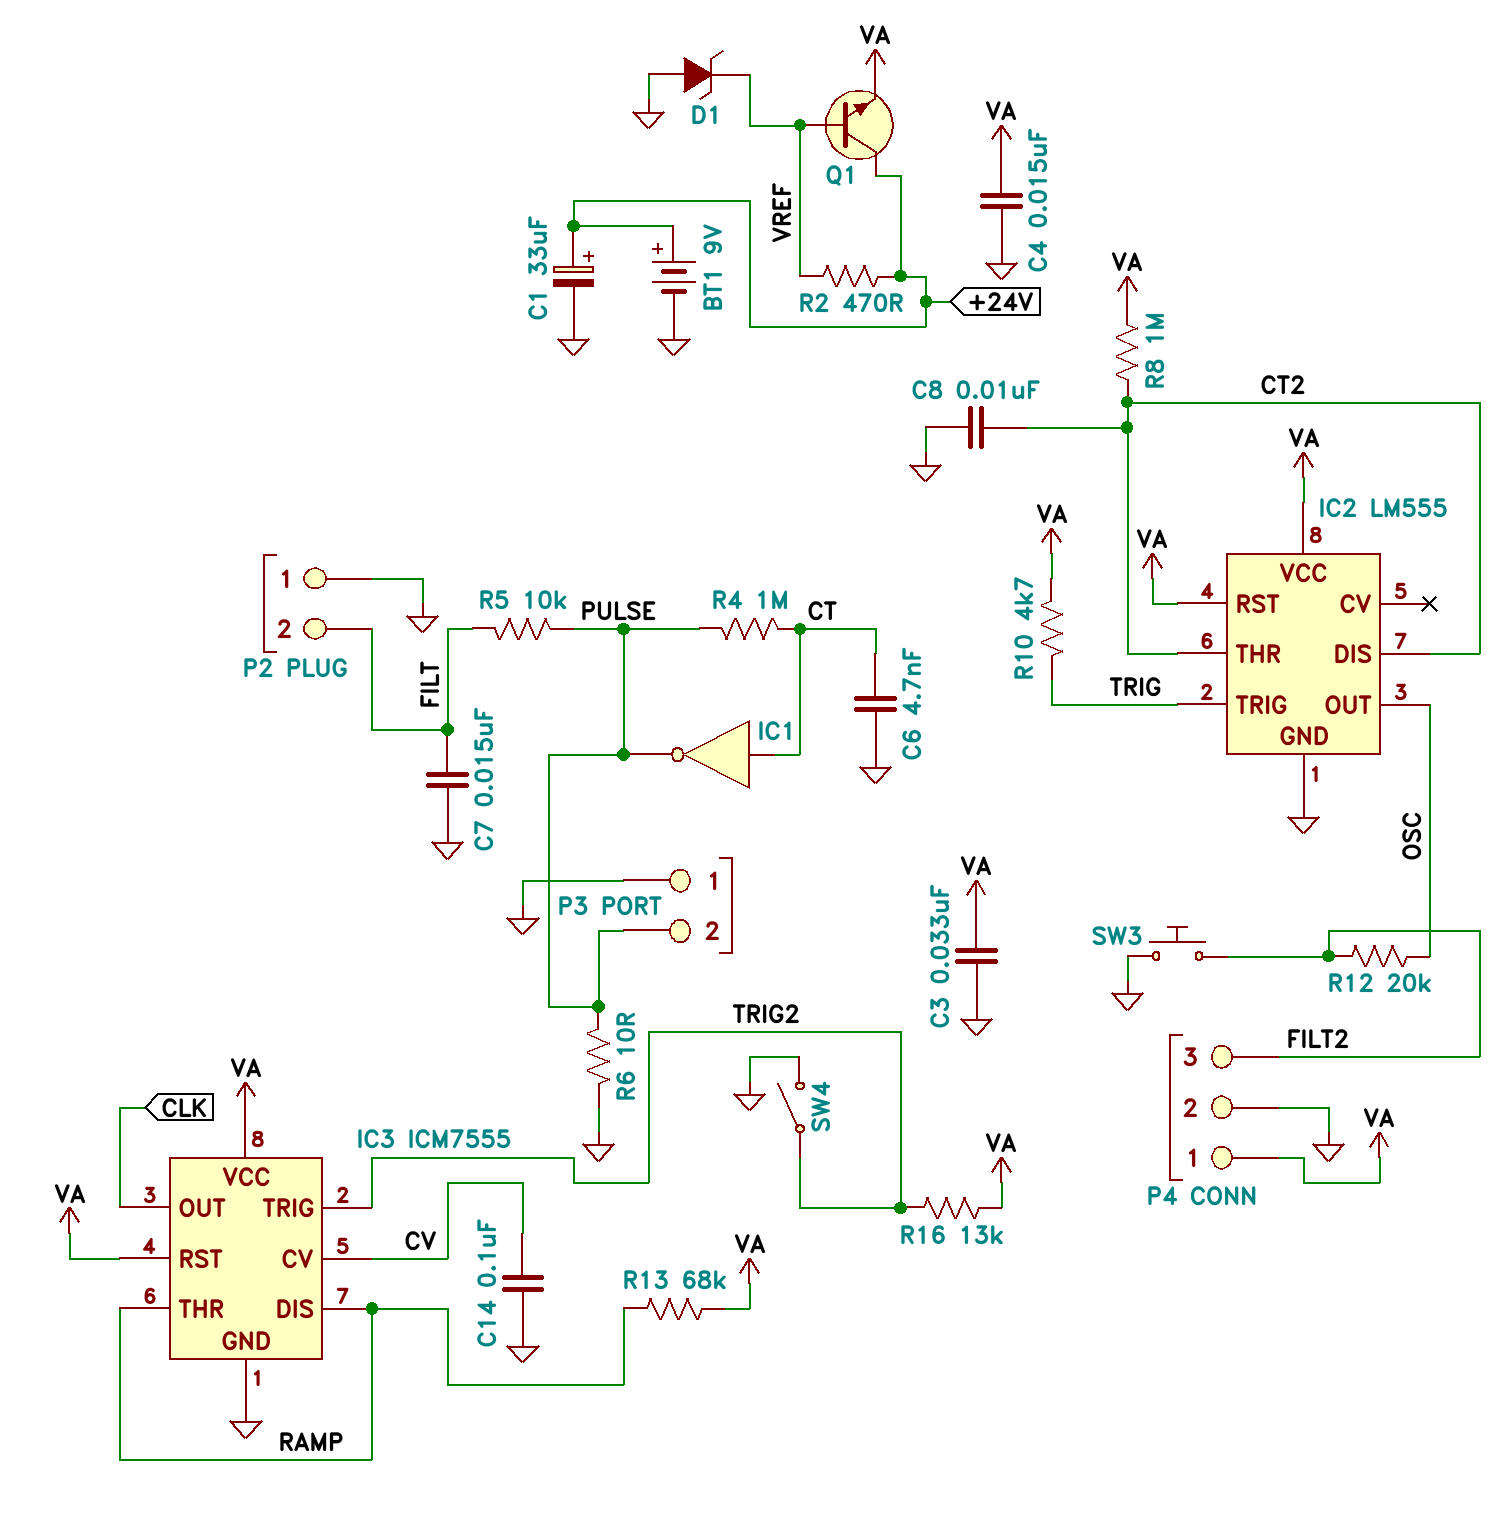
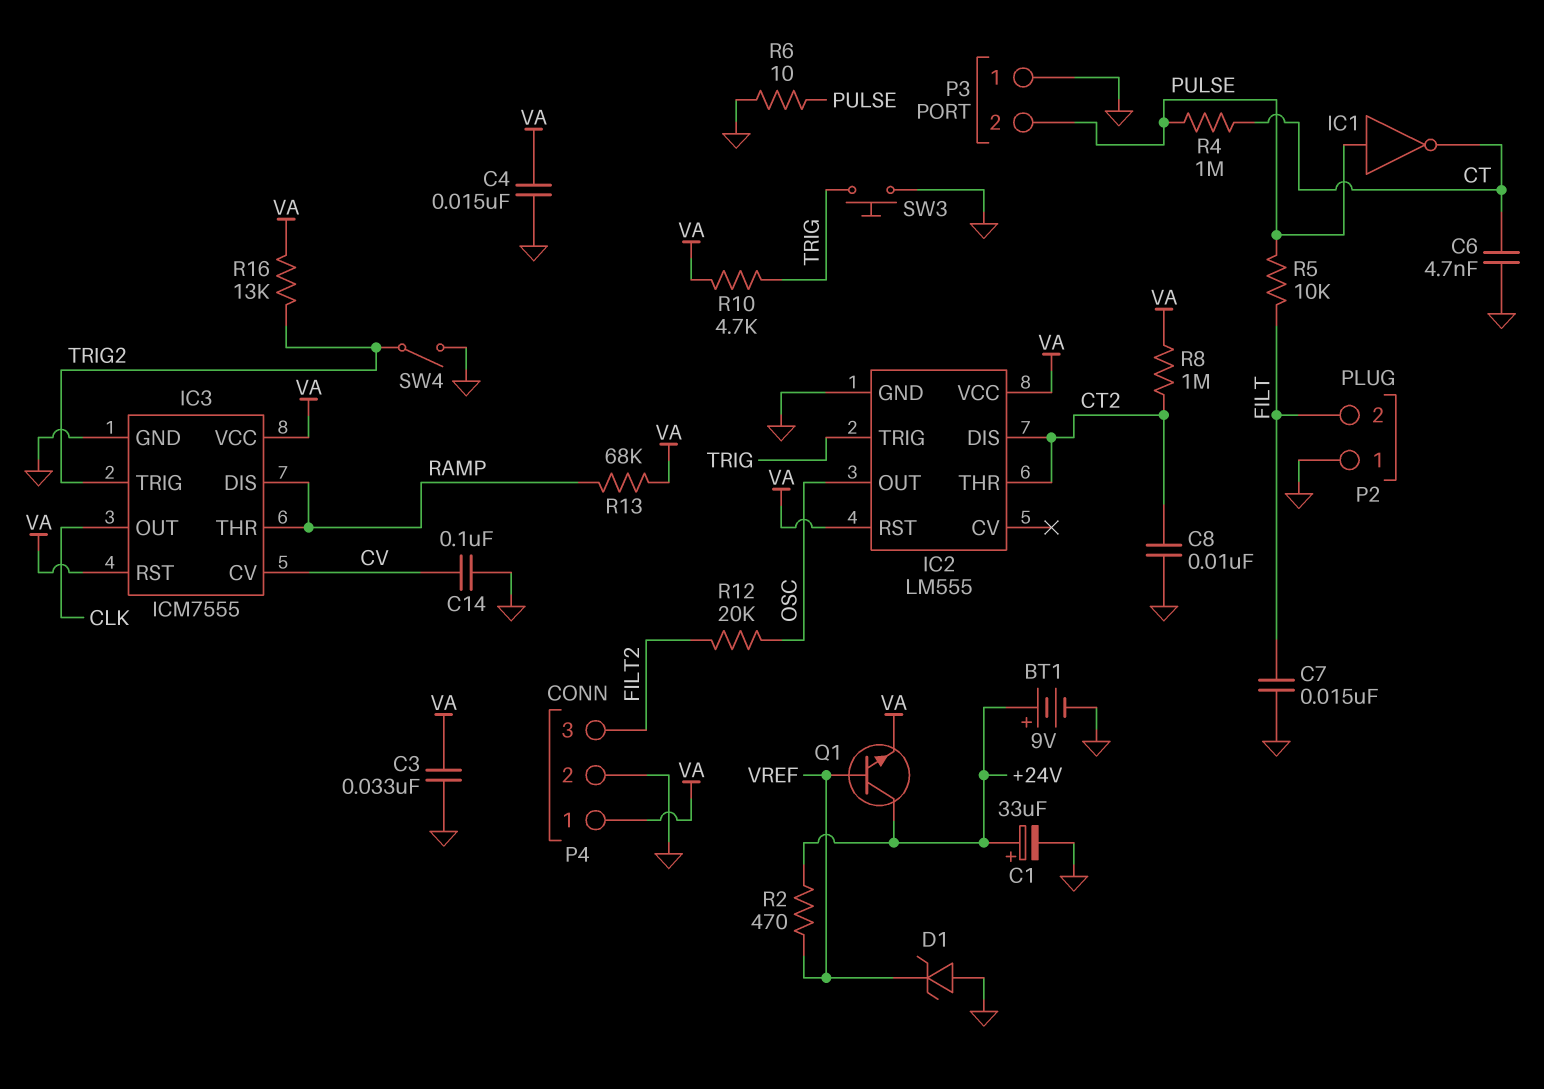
IC1: NOT (in CT, out PULSE) -> NOT (in PULSE, out CT)
SW3: button (FILT2, GND) -> button (GND, TRIG)

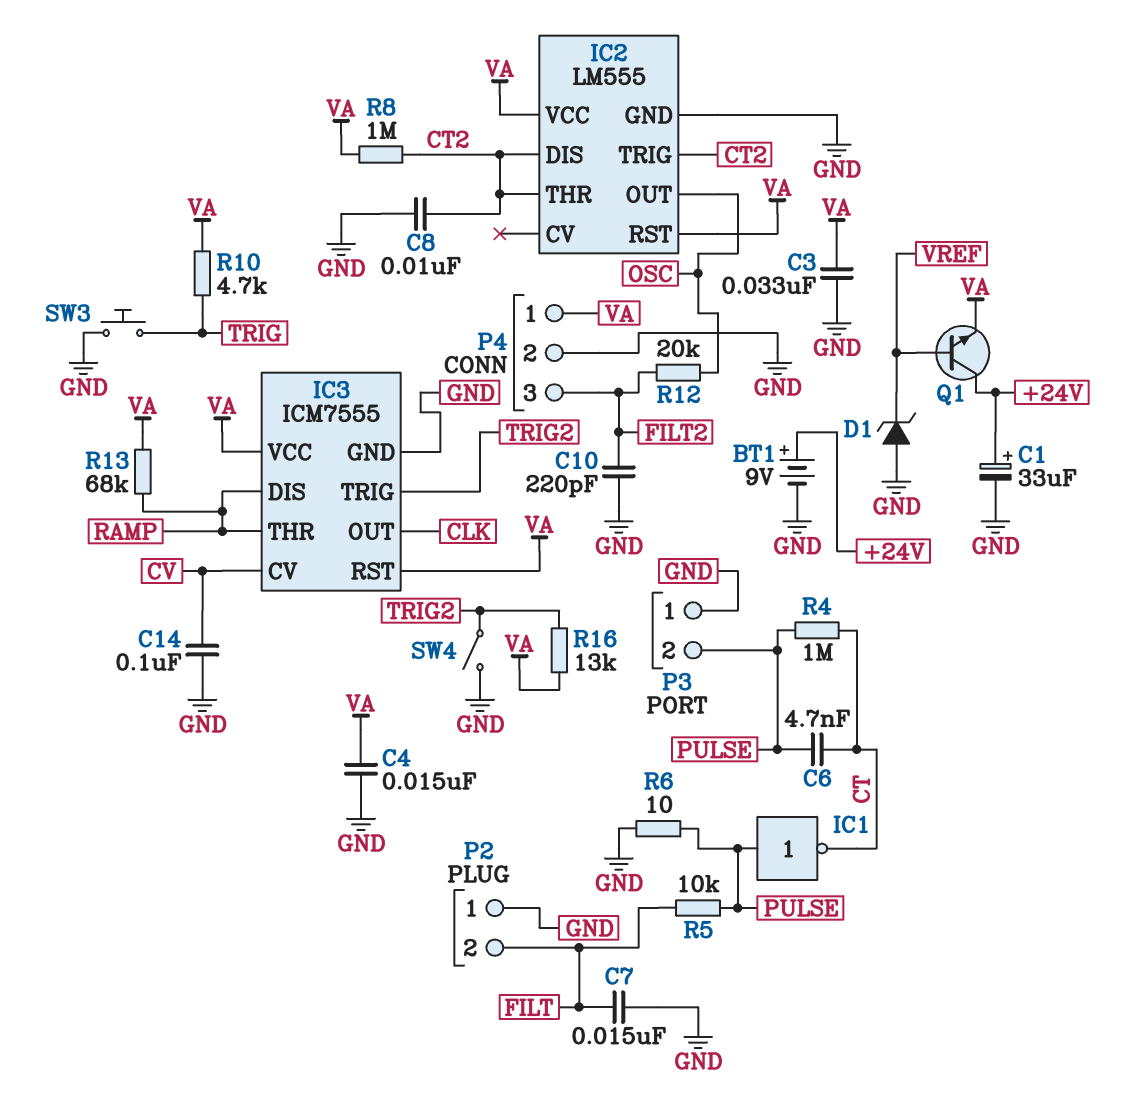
C6: 4.7nF (CT, GND) -> 4.7nF (CT, PULSE)
C10: none -> 220pF (FILT2, GND)
IC2 pin TRIG: TRIG -> CT2
R2: 470 (+24V, VREF) -> none

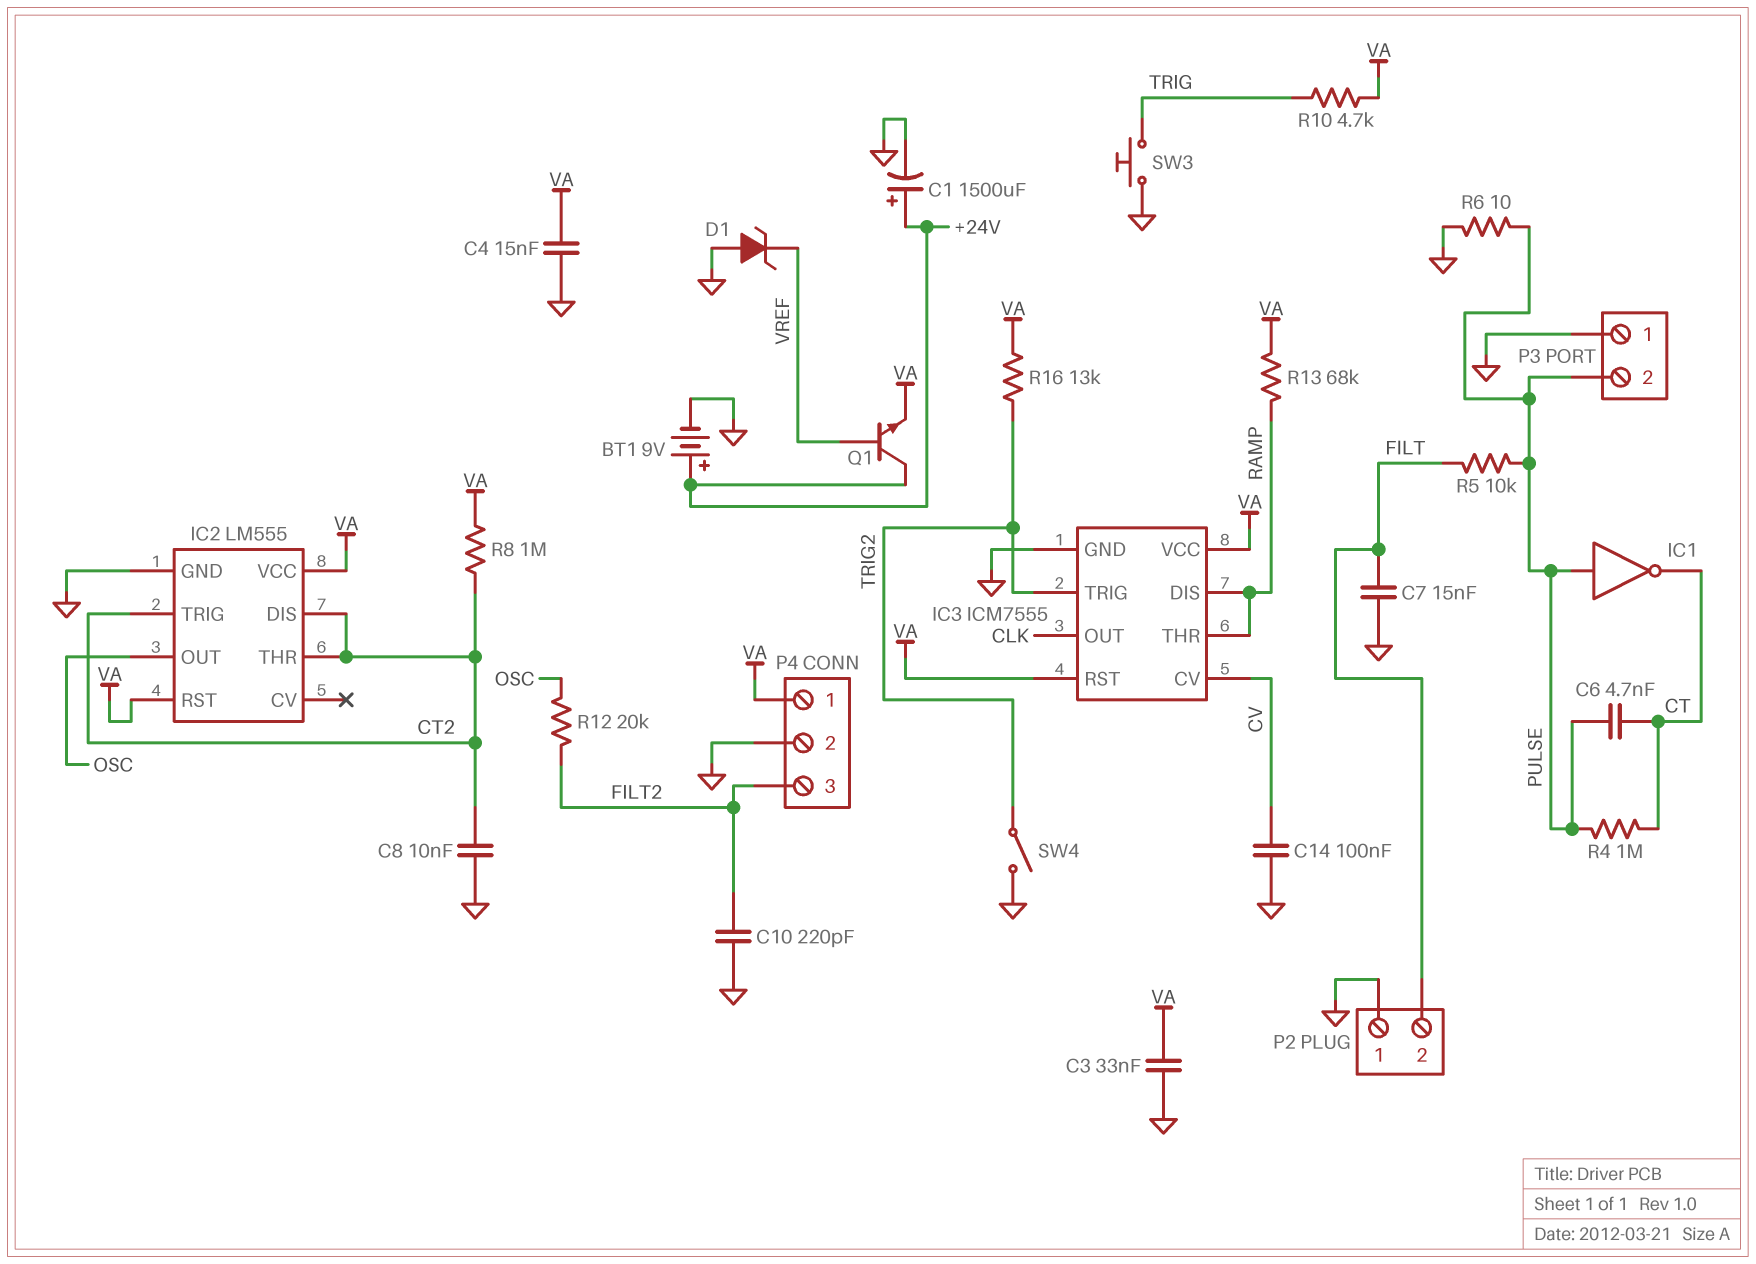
C1: 33uF (plus +24V, minus GND) -> 1500uF (plus +24V, minus GND)

